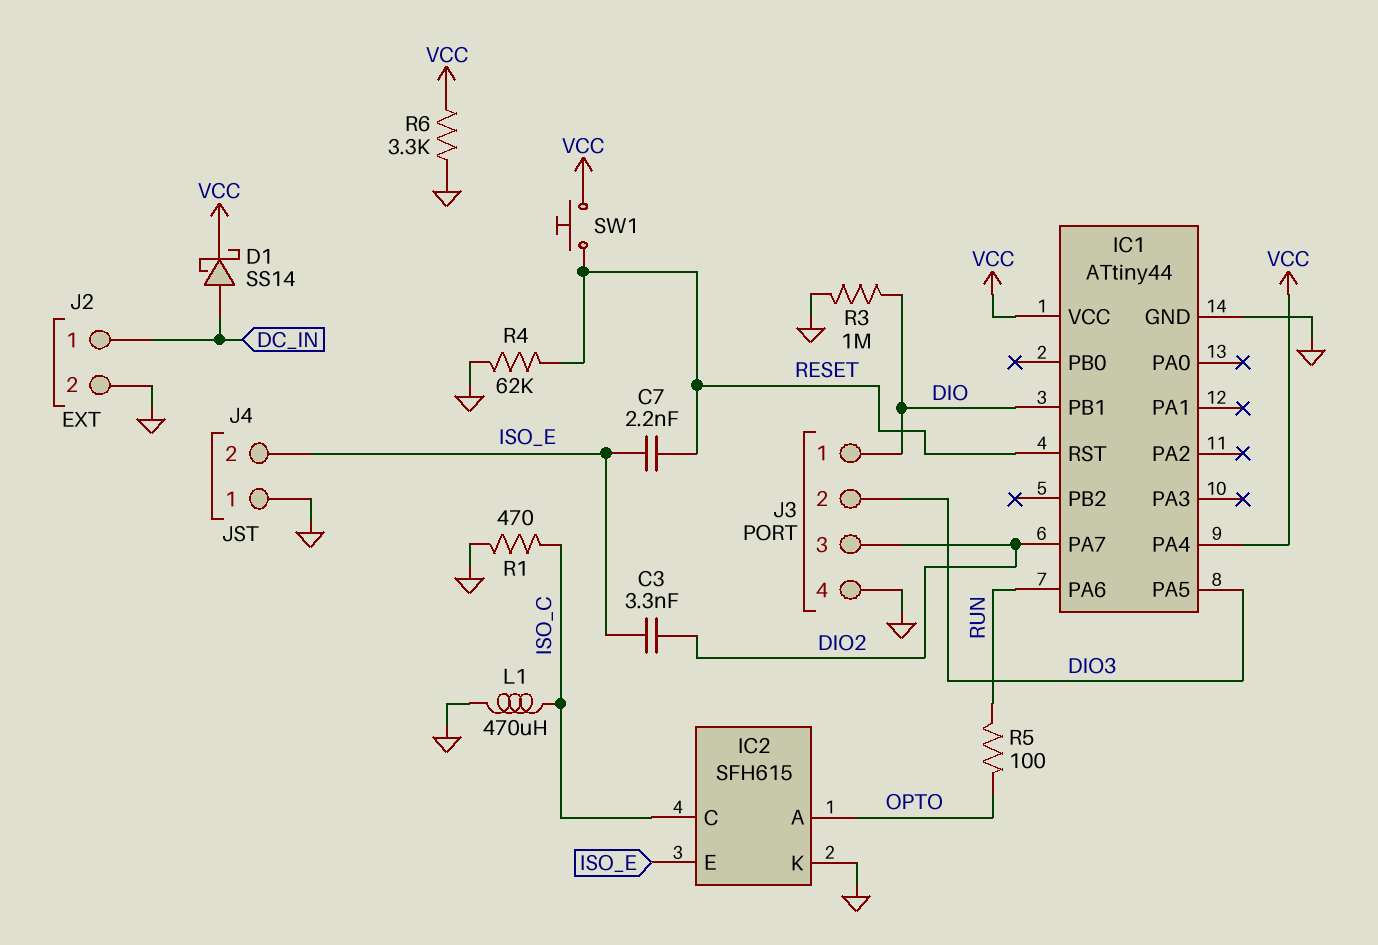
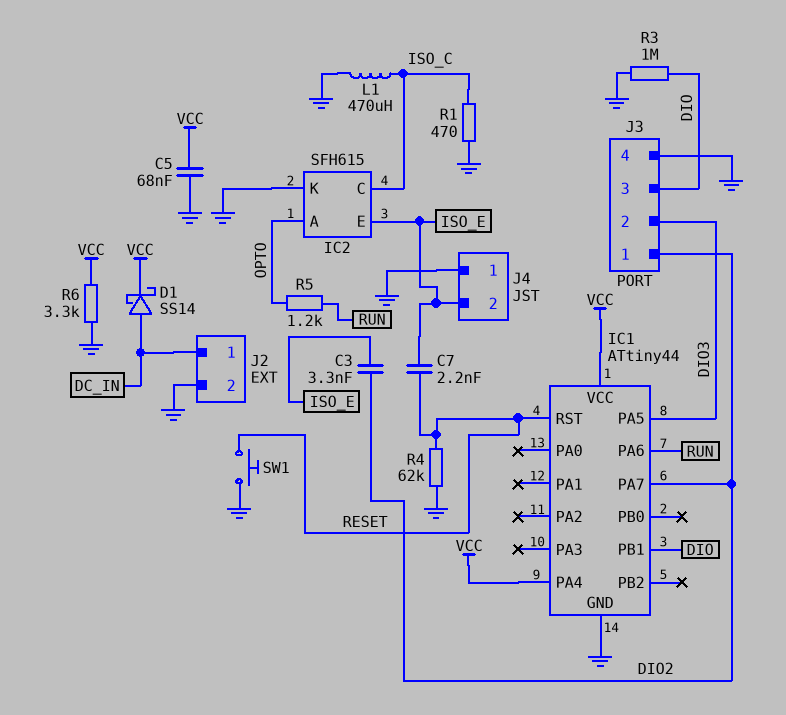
C5: none -> 68nF (GND, VCC)
J3 pin 1: DIO -> DIO2
J3 pin 3: DIO2 -> DIO
R5: 100 (OPTO, RUN) -> 1.2k (OPTO, RUN)
SW1: button (RESET, VCC) -> button (GND, RESET)

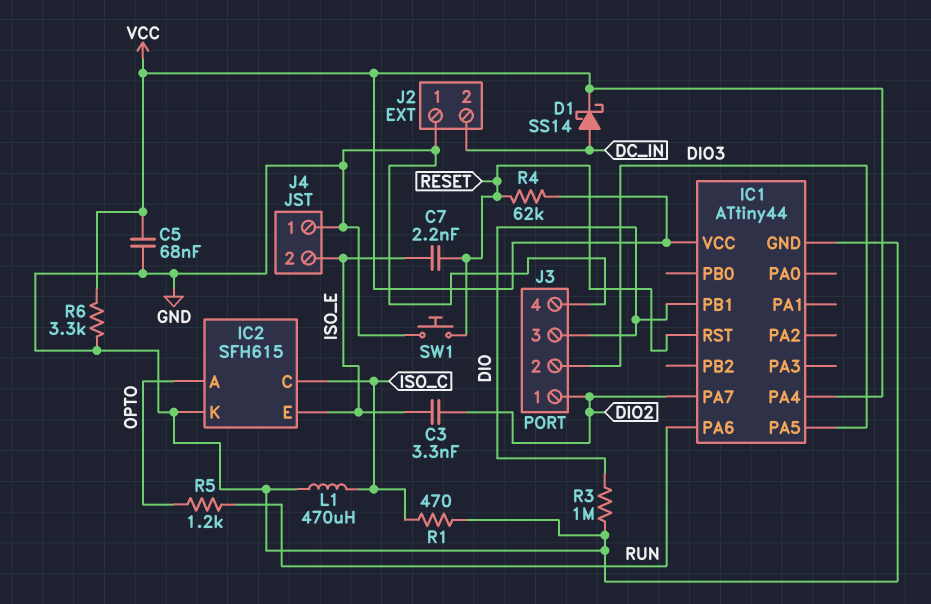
J2 pin 1: DC_IN -> GND
J2 pin 2: GND -> DC_IN
R4: 62k (GND, RESET) -> 62k (RESET, VCC)

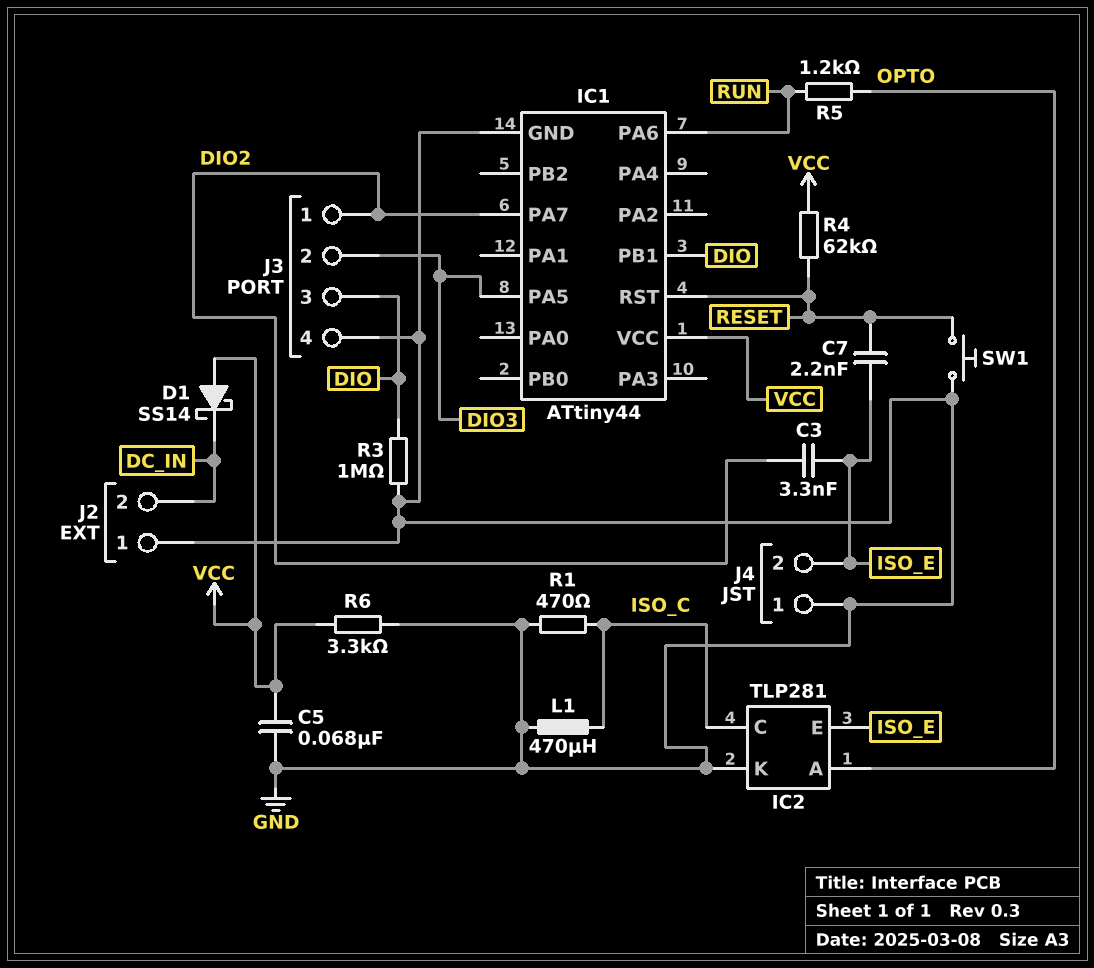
D1: schottky SS14 (A DC_IN, K VCC) -> schottky SS14 (A VCC, K DC_IN)
IC1 pin PA4: VCC -> none
IC2: SFH615 -> TLP281

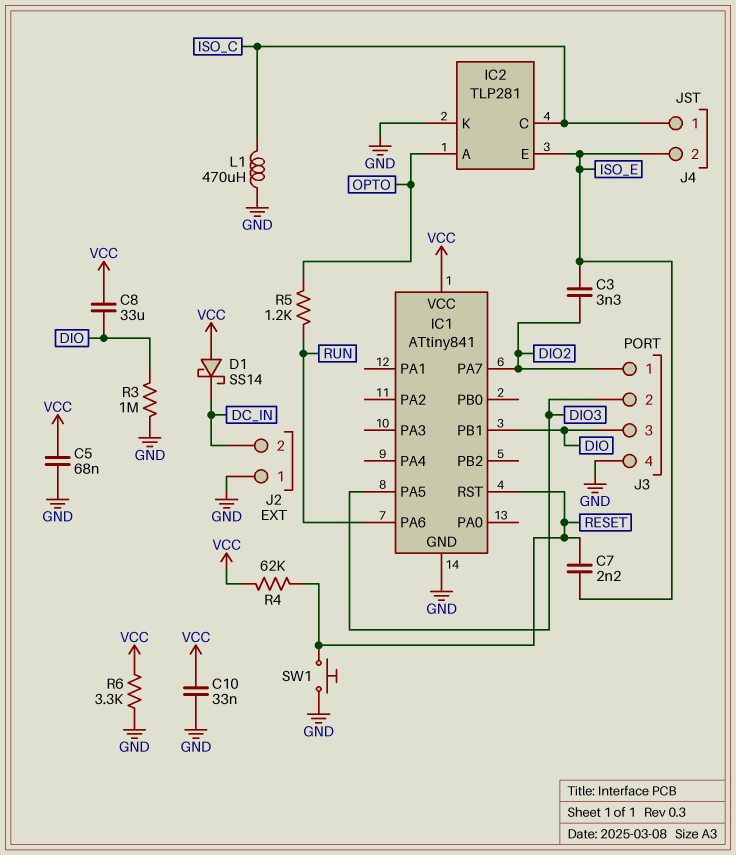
C8: none -> 33uF (DIO, VCC)
C10: none -> 33nF (GND, VCC)
IC1: ATtiny44 -> ATtiny841
J4 pin 1: GND -> ISO_C
R1: 470 (GND, ISO_C) -> none

